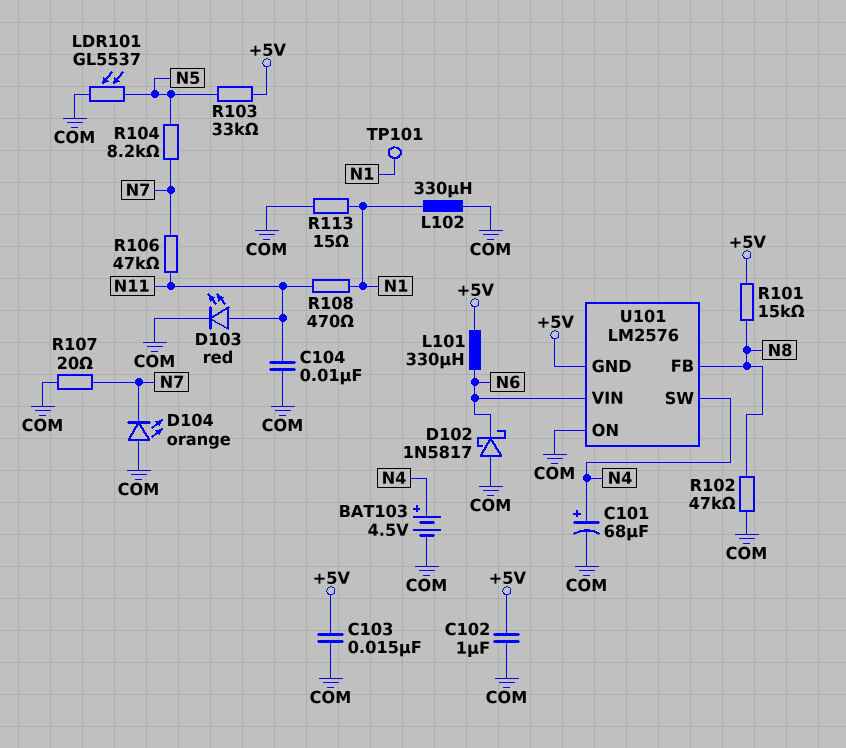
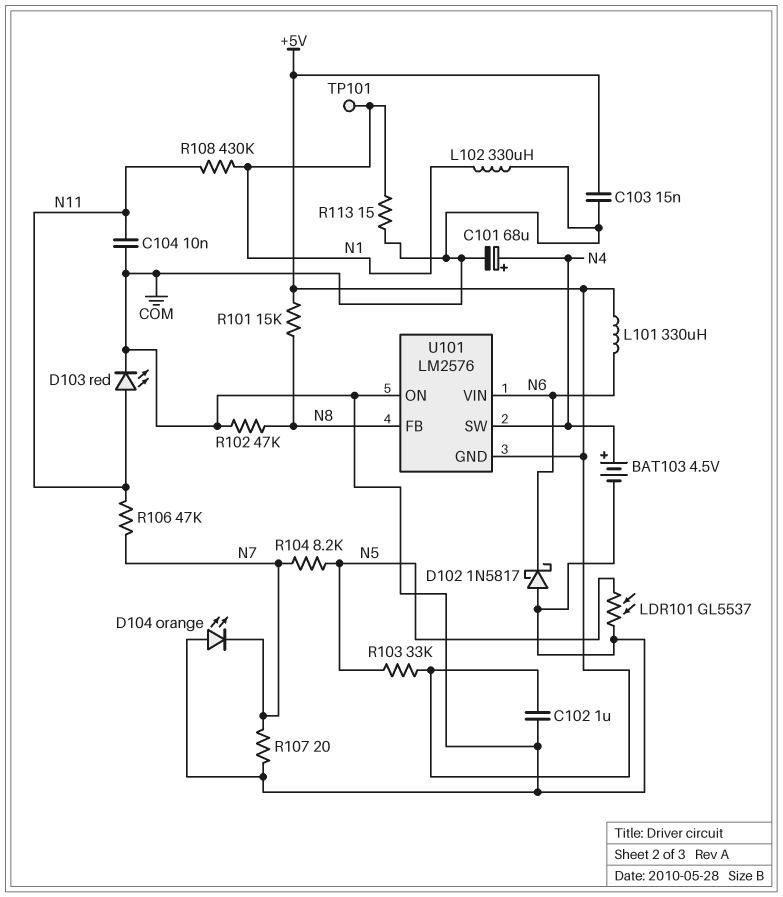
R108: 470 (N1, N11) -> 430k (N1, N11)

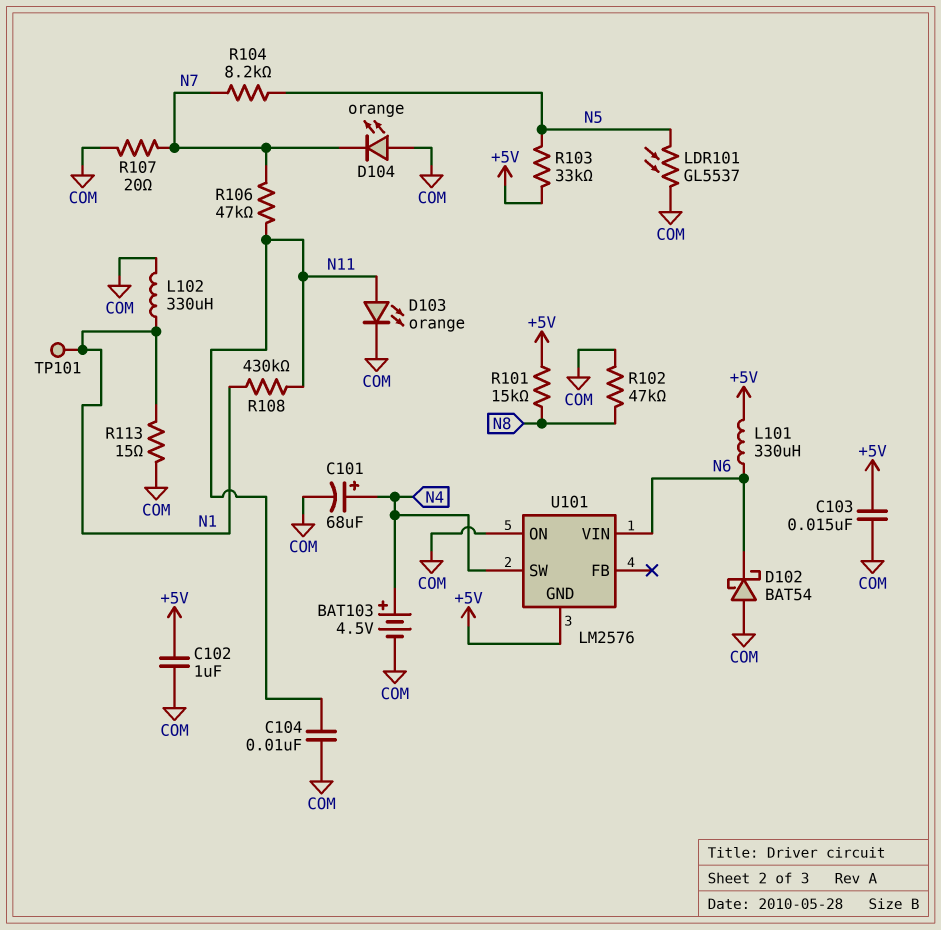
D102: schottky 1N5817 (A COM, K N6) -> schottky BAT54 (A COM, K N6)
D103: LED red (A N11, K COM) -> LED orange (A N11, K COM)
U101 pin FB: N8 -> none

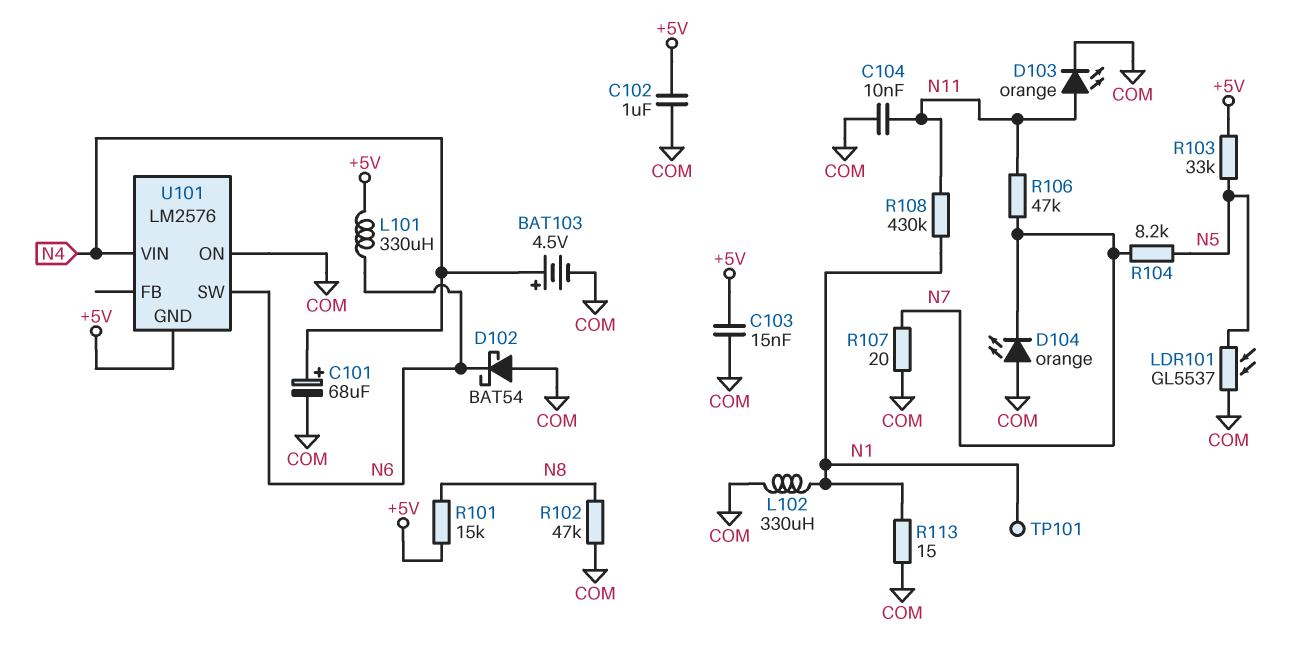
U101 pin SW: N4 -> N6
U101 pin VIN: N6 -> N4

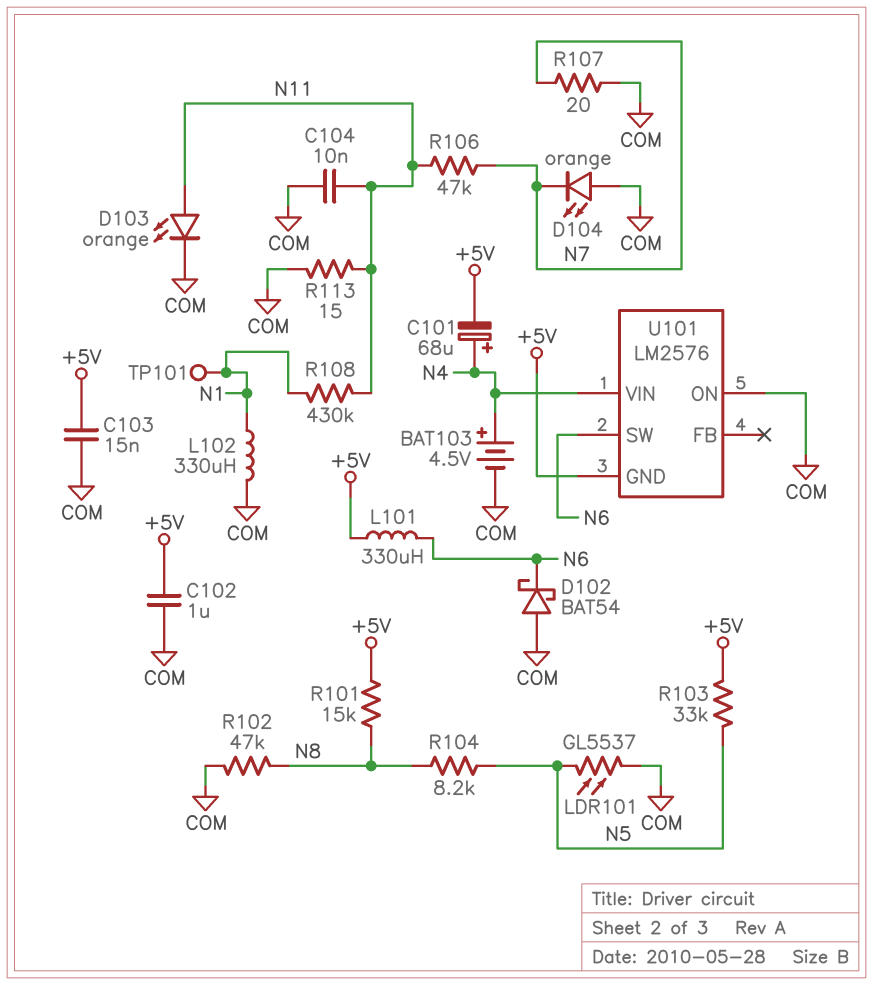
C101: 68uF (plus N4, minus COM) -> 68uF (plus N4, minus +5V)
R104: 8.2k (N5, N7) -> 8.2k (N5, N8)
R113: 15 (COM, N1) -> 15 (COM, N11)

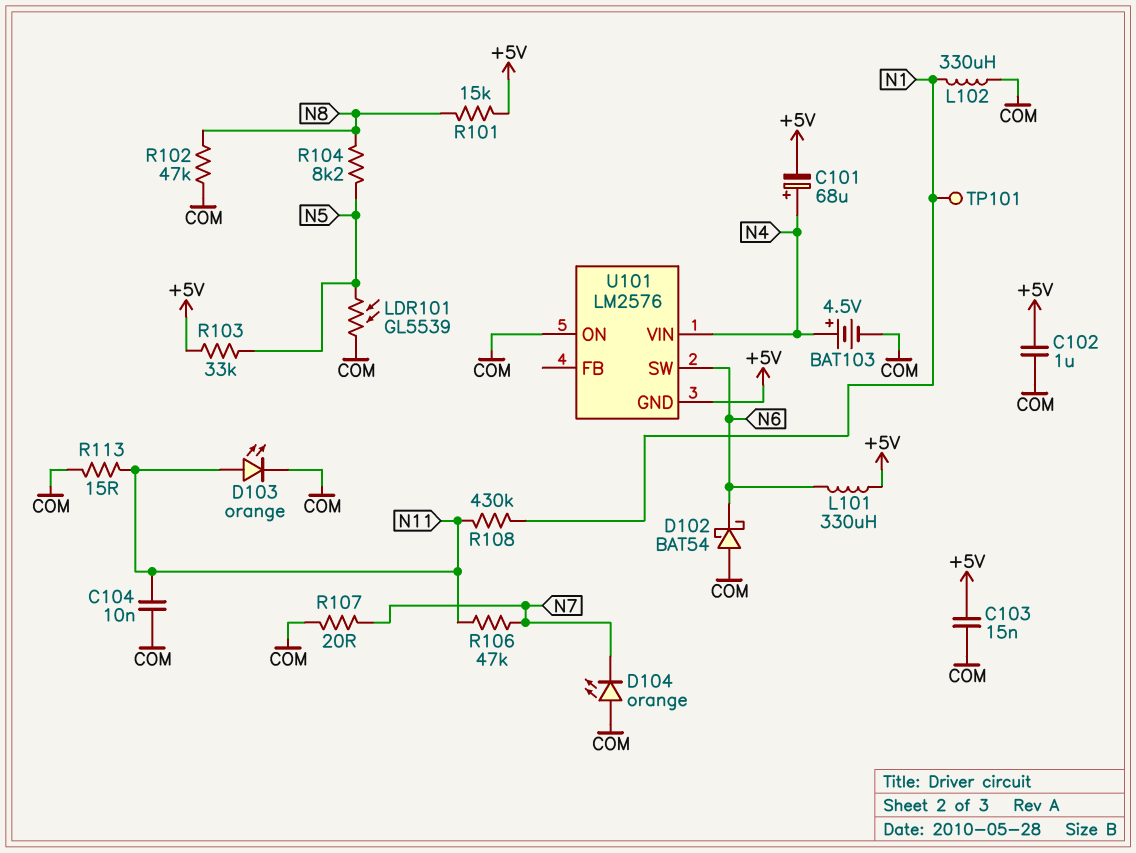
LDR101: GL5537 (COM, N5) -> GL5539 (COM, N5)

